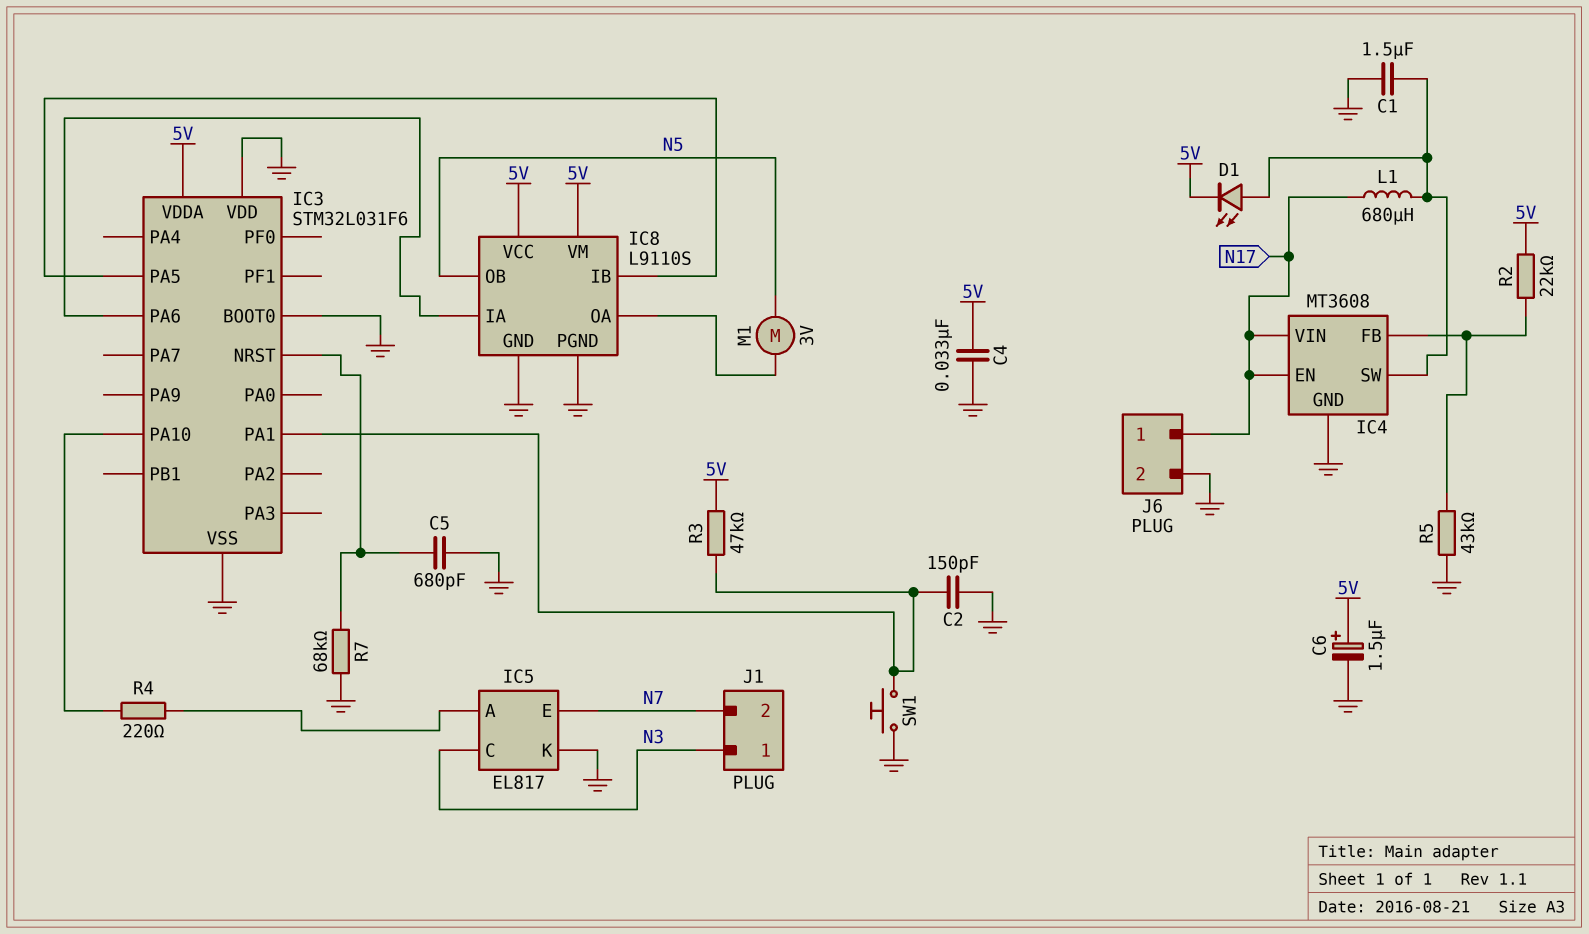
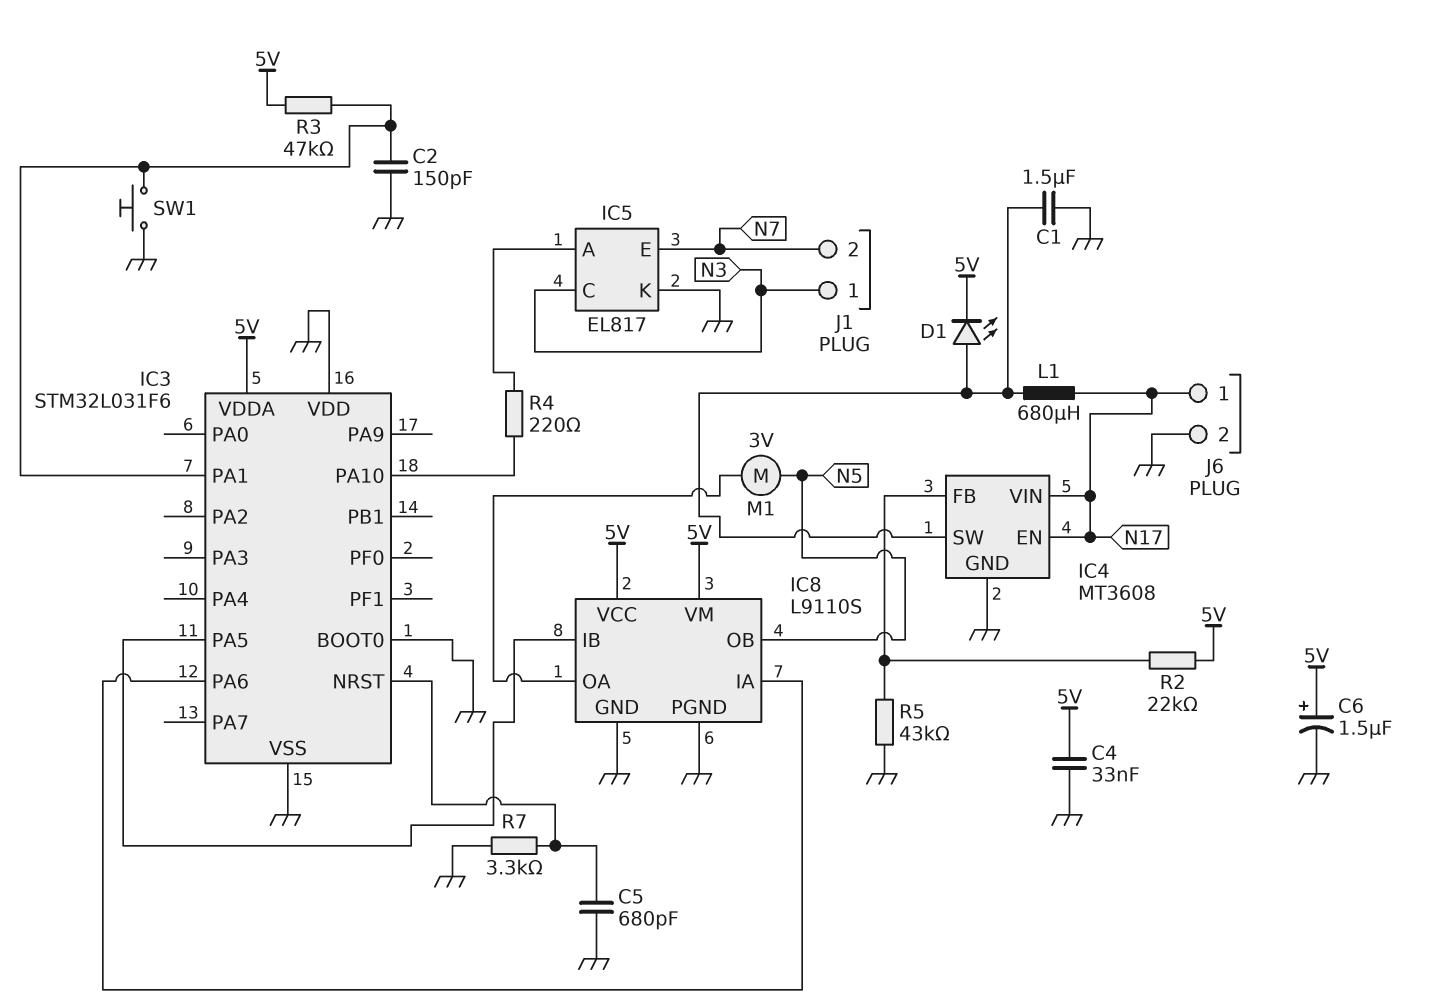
R7: 68k (GND, IC3/NRST) -> 3.3k (GND, IC3/NRST)

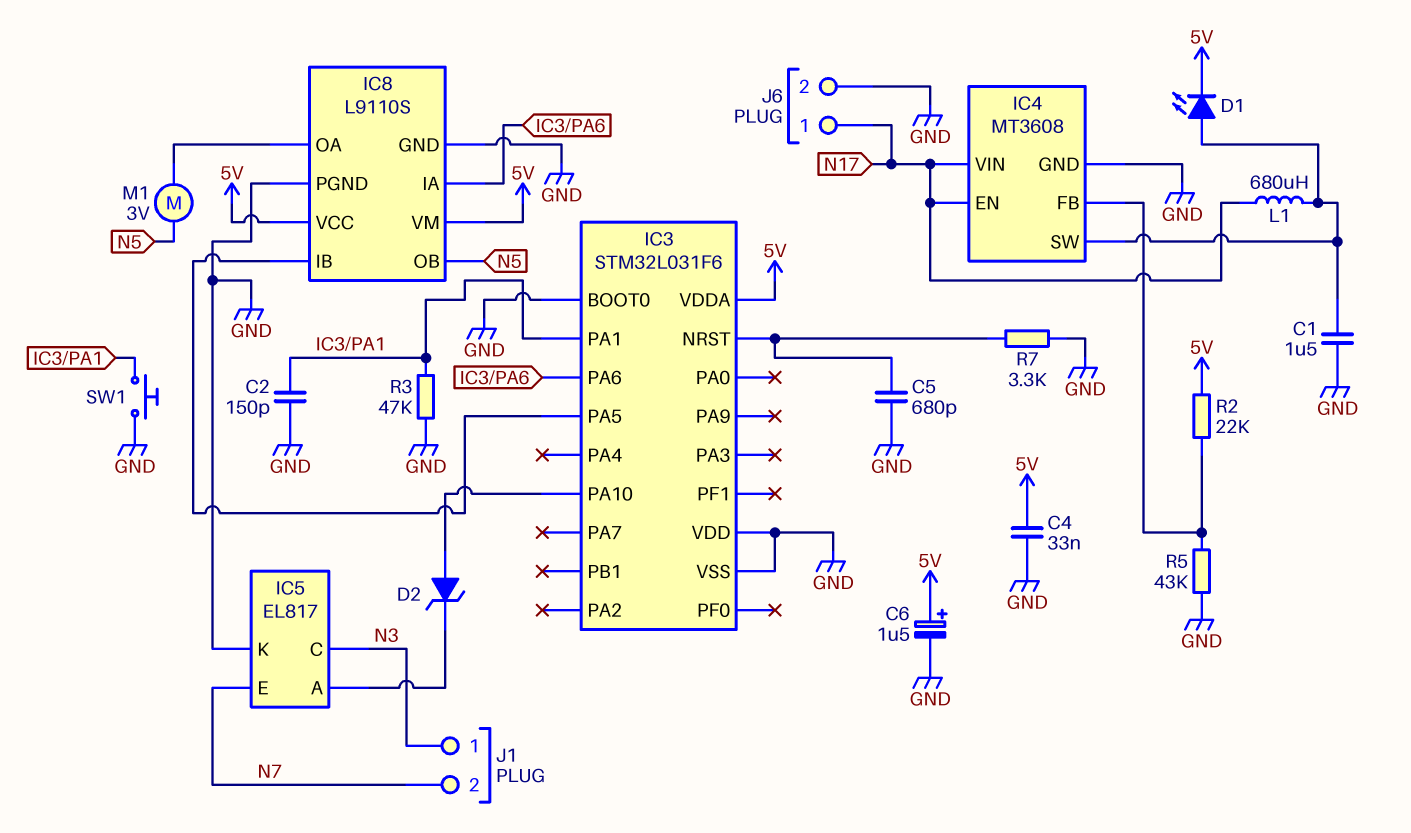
D2: none -> zener (A IC3/PA10, K IC5/A)
R3: 47k (5V, IC3/PA1) -> 47k (GND, IC3/PA1)
R4: 220 (IC3/PA10, IC5/A) -> none

